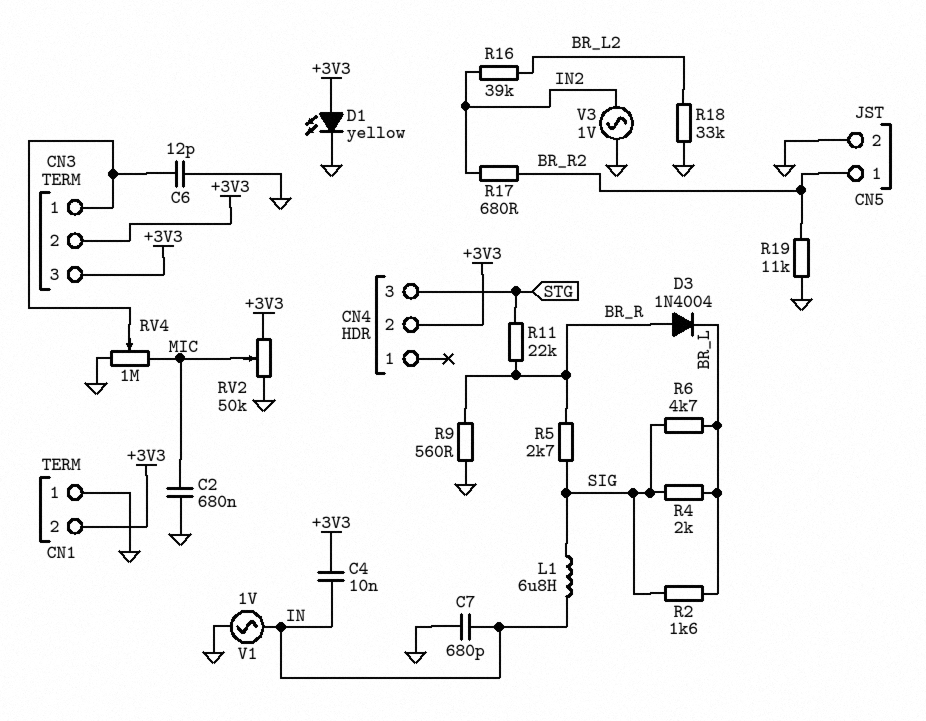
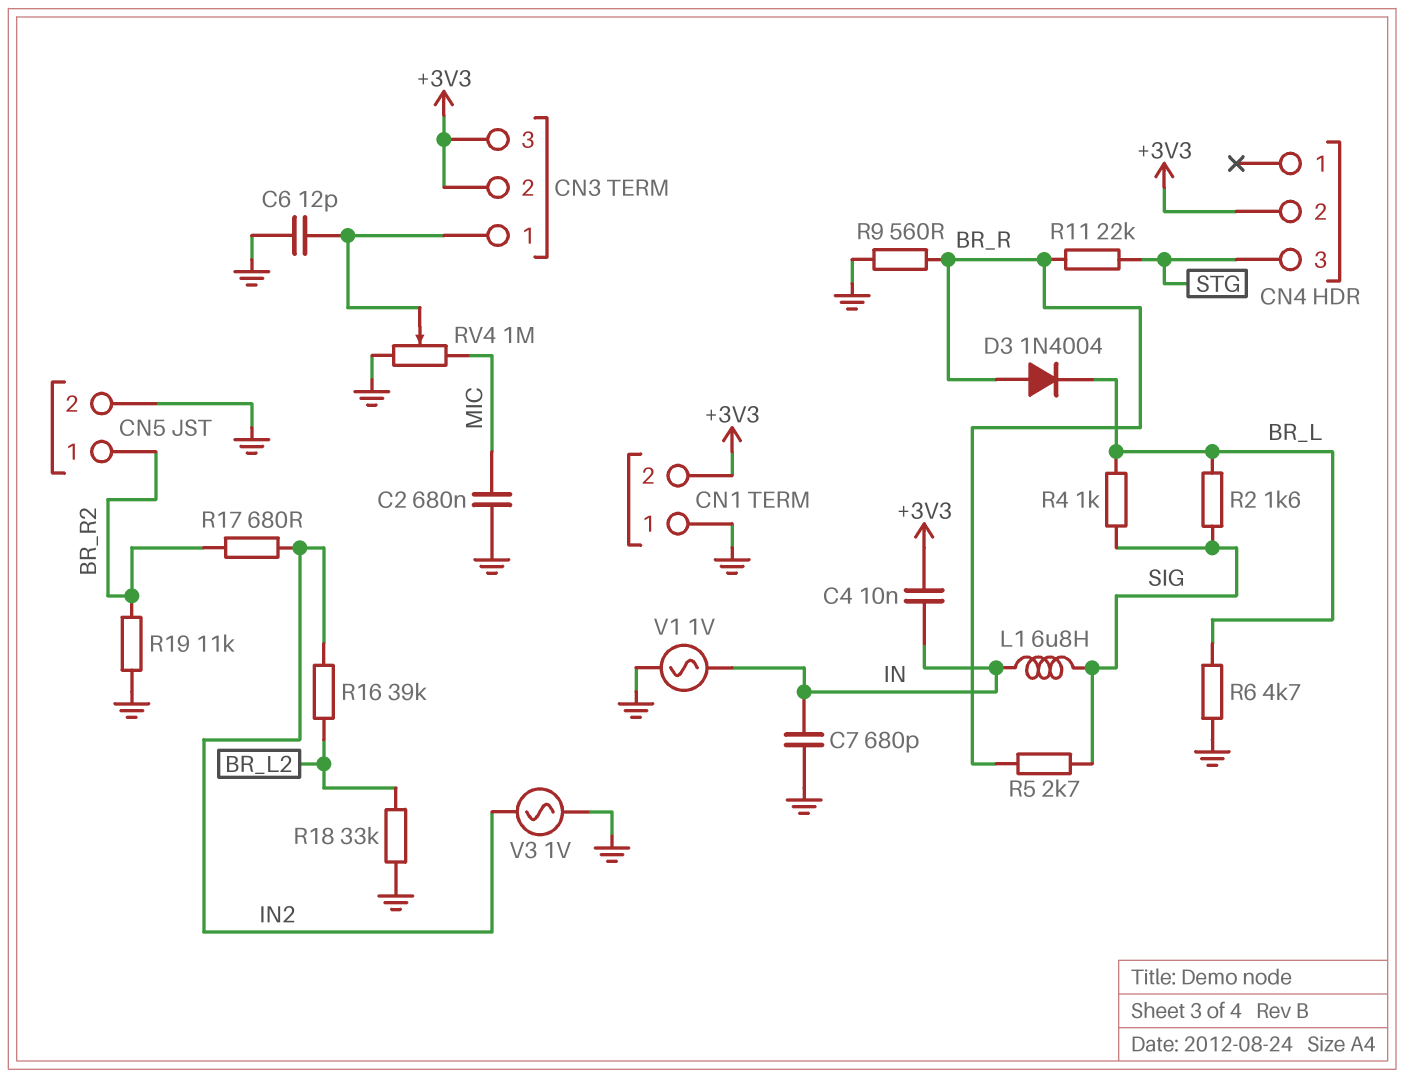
D1: LED yellow (A +3V3, K GND) -> none
R4: 2k (BR_L, SIG) -> 1k (BR_L, SIG)
R6: 4.7k (BR_L, SIG) -> 4.7k (BR_L, GND)
RV2: 50k (+3V3, GND, wiper MIC) -> none

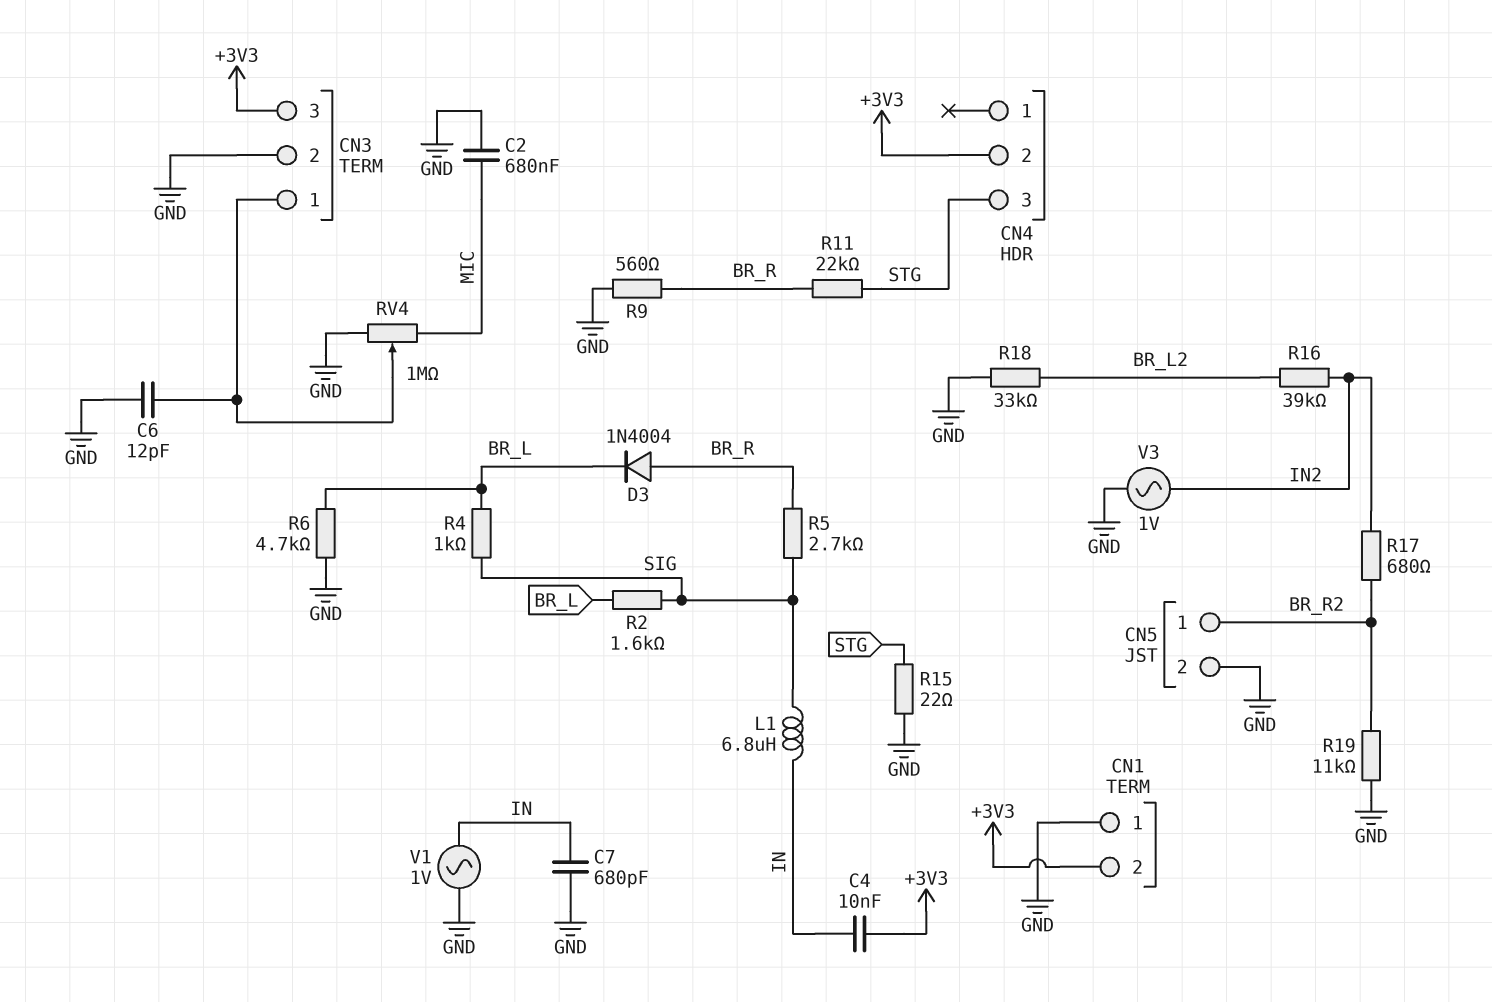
CN3 pin 2: +3V3 -> GND
R15: none -> 22 (GND, STG)

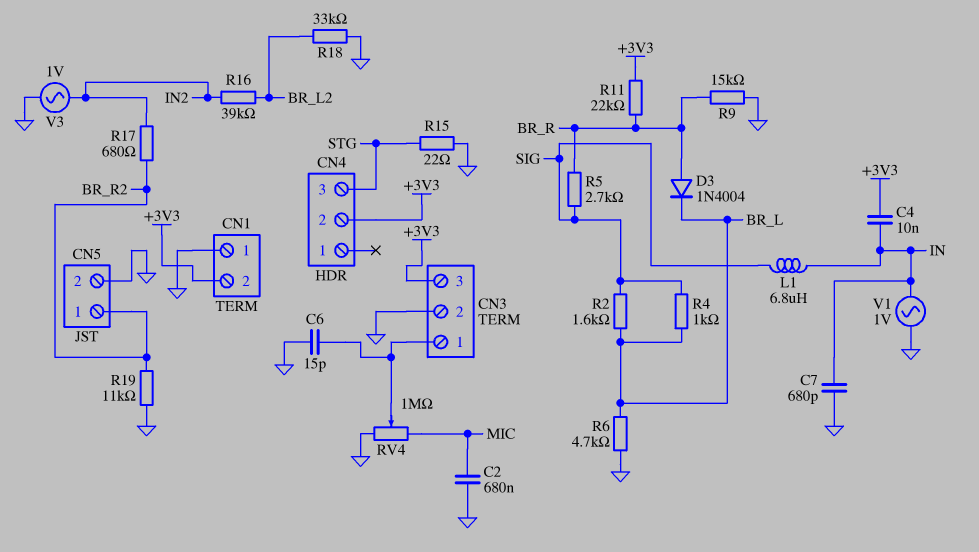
C6: 12pF (CN3/1, GND) -> 15pF (CN3/1, GND)
R9: 560 (BR_R, GND) -> 15k (BR_R, GND)
R11: 22k (BR_R, STG) -> 22k (+3V3, BR_R)

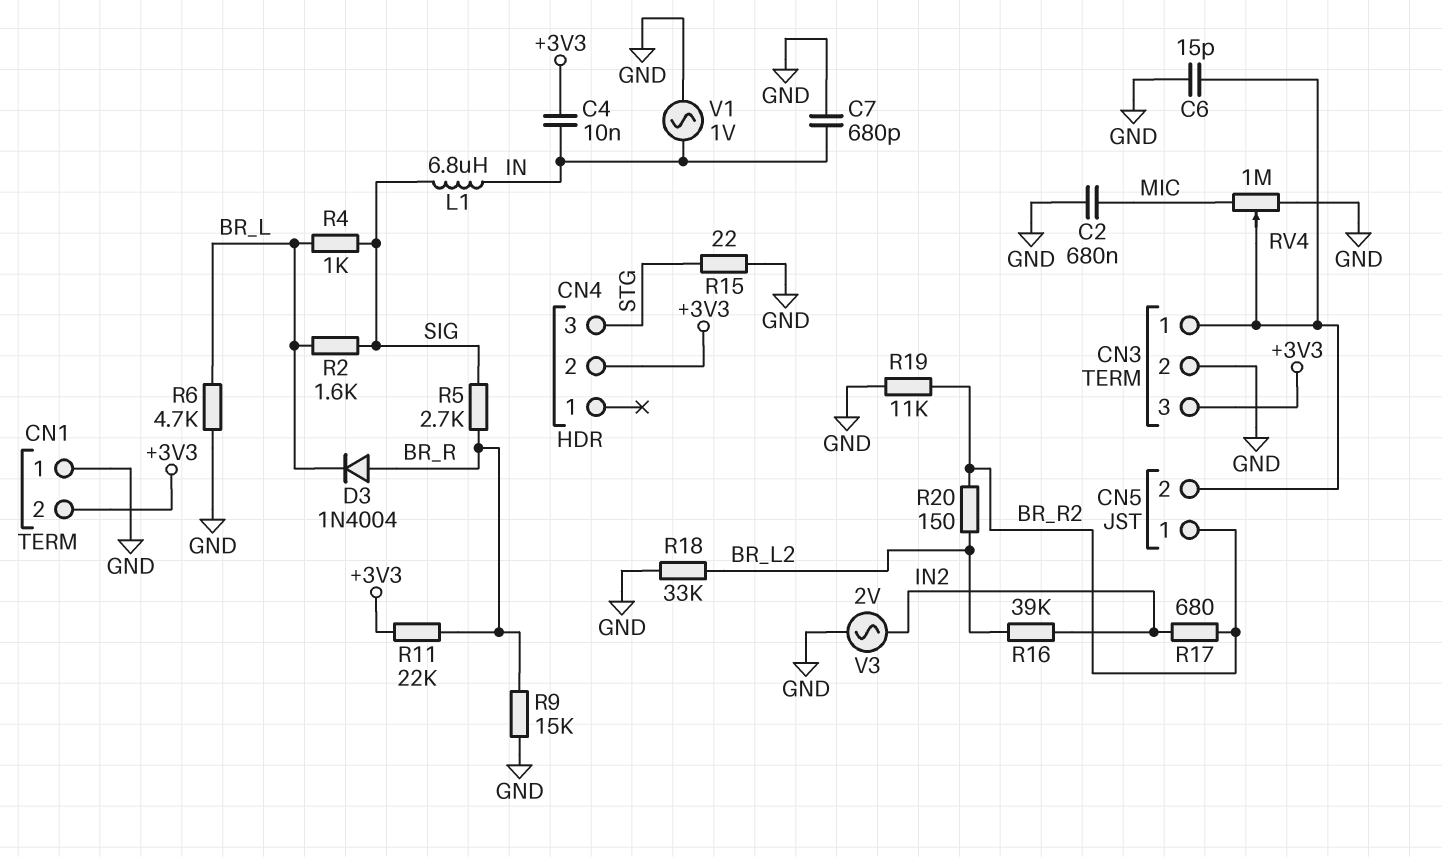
CN5 pin 2: GND -> CN3/1
R20: none -> 150 (BR_L2, BR_R2)
V3: AC 1V (GND, IN2) -> AC 2V (GND, IN2)

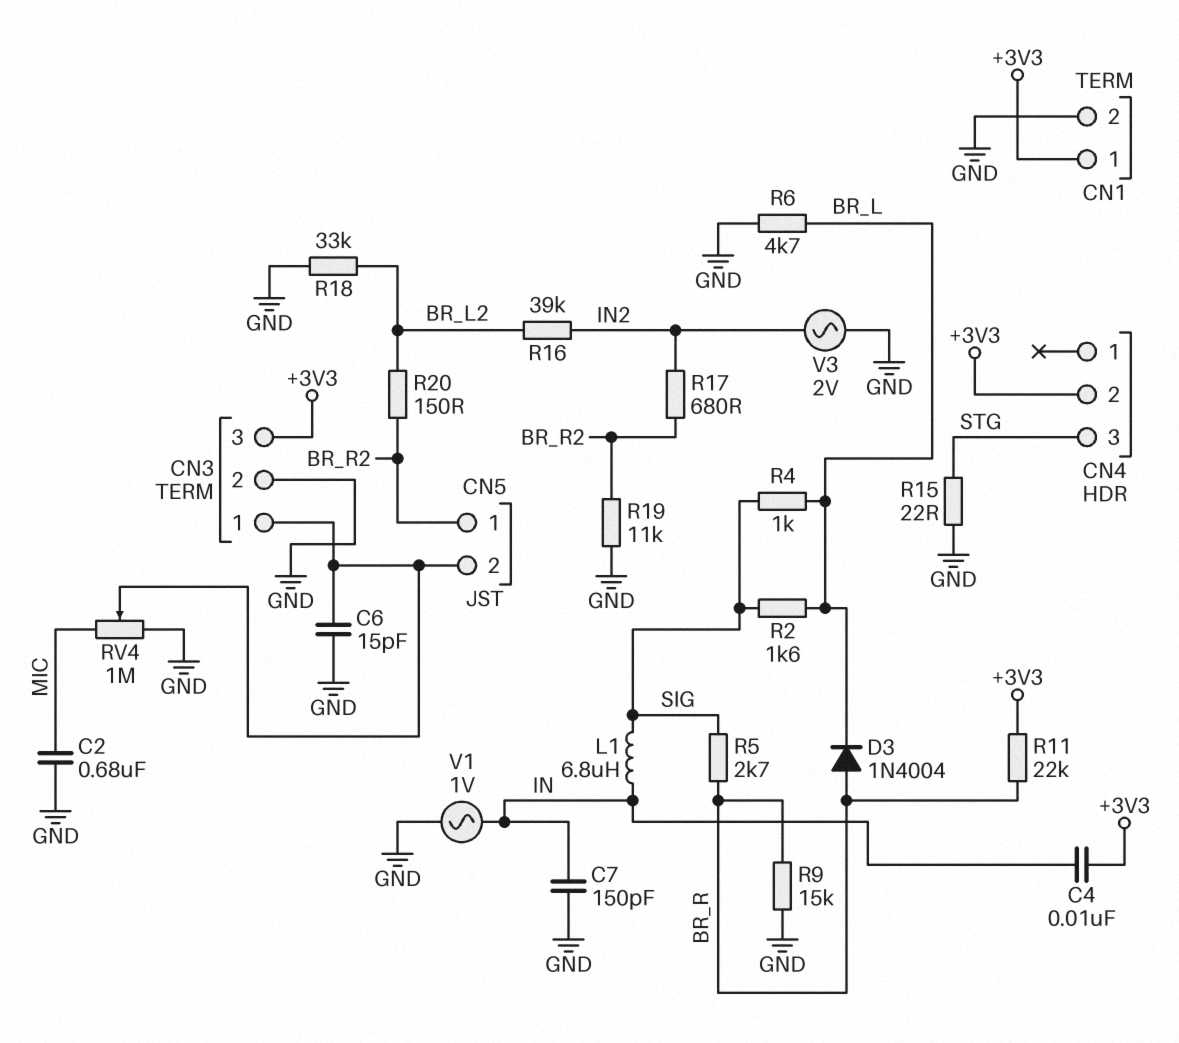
C7: 680pF (GND, IN) -> 150pF (GND, IN)
CN1 pin 1: GND -> +3V3
CN1 pin 2: +3V3 -> GND

